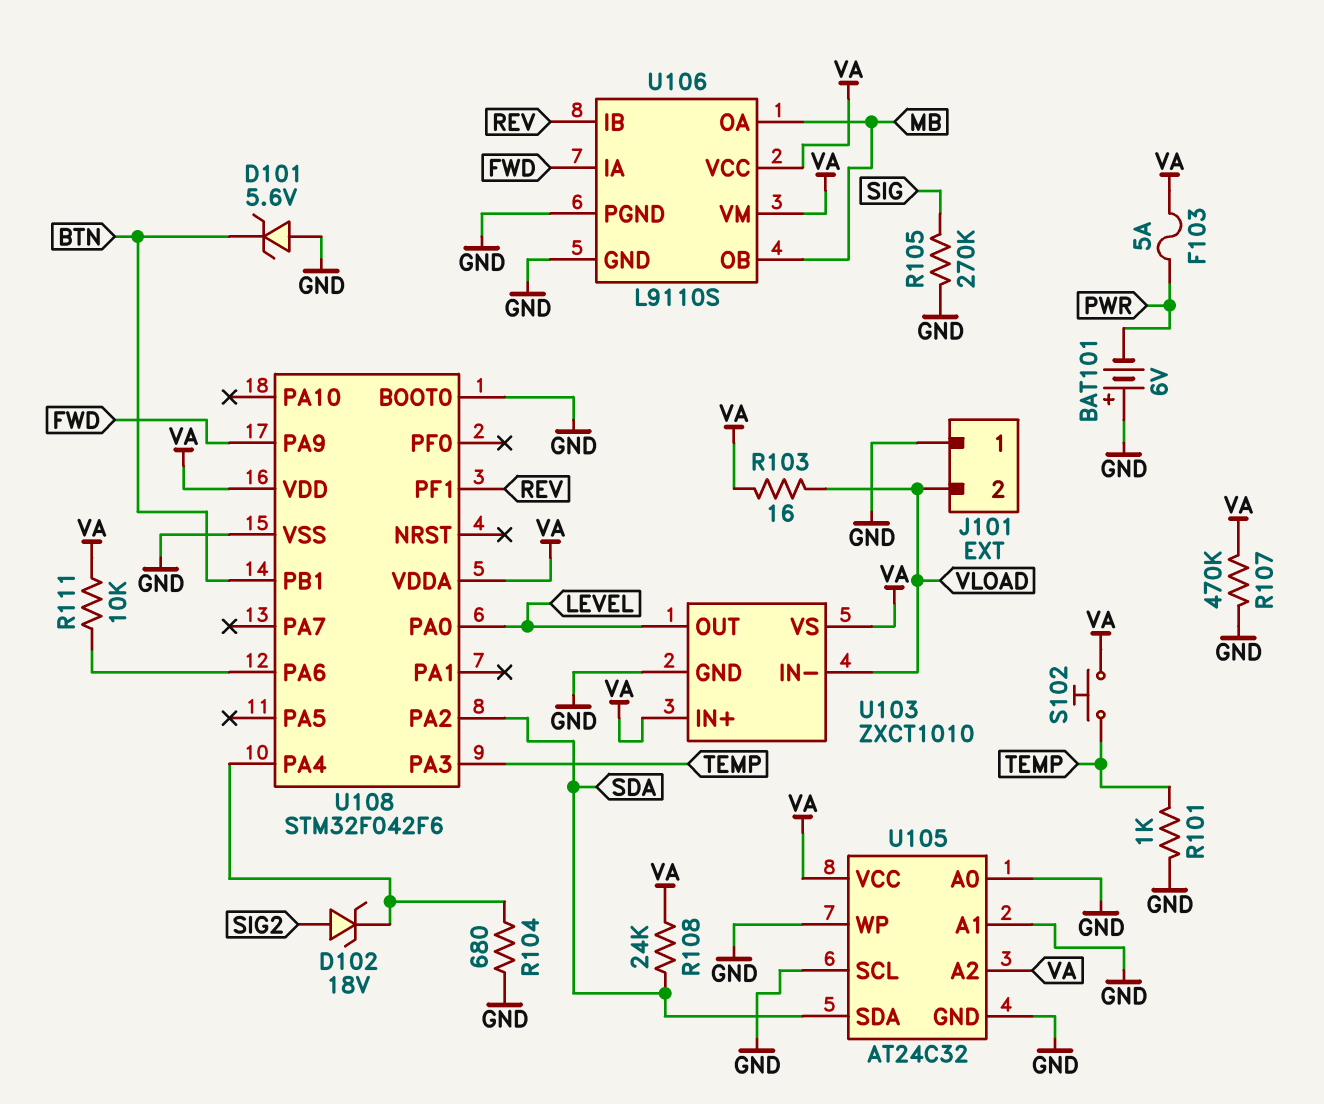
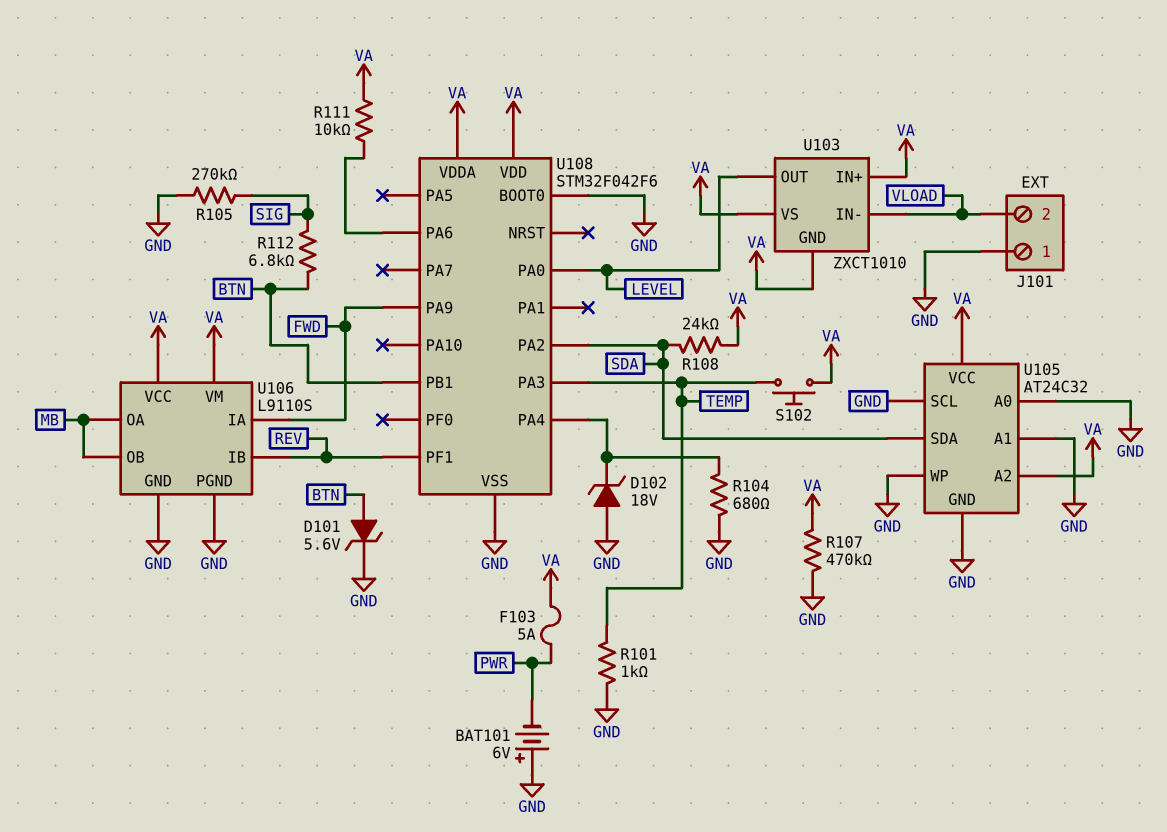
D101: zener 5.6V (A GND, K BTN) -> zener 5.6V (A BTN, K GND)
D102: zener 18V (A SIG2, K U108/PA4) -> zener 18V (A GND, K U108/PA4)
R103: 16 (VA, VLOAD) -> none
R112: none -> 6.8k (BTN, SIG)
U103 pin GND: GND -> VA

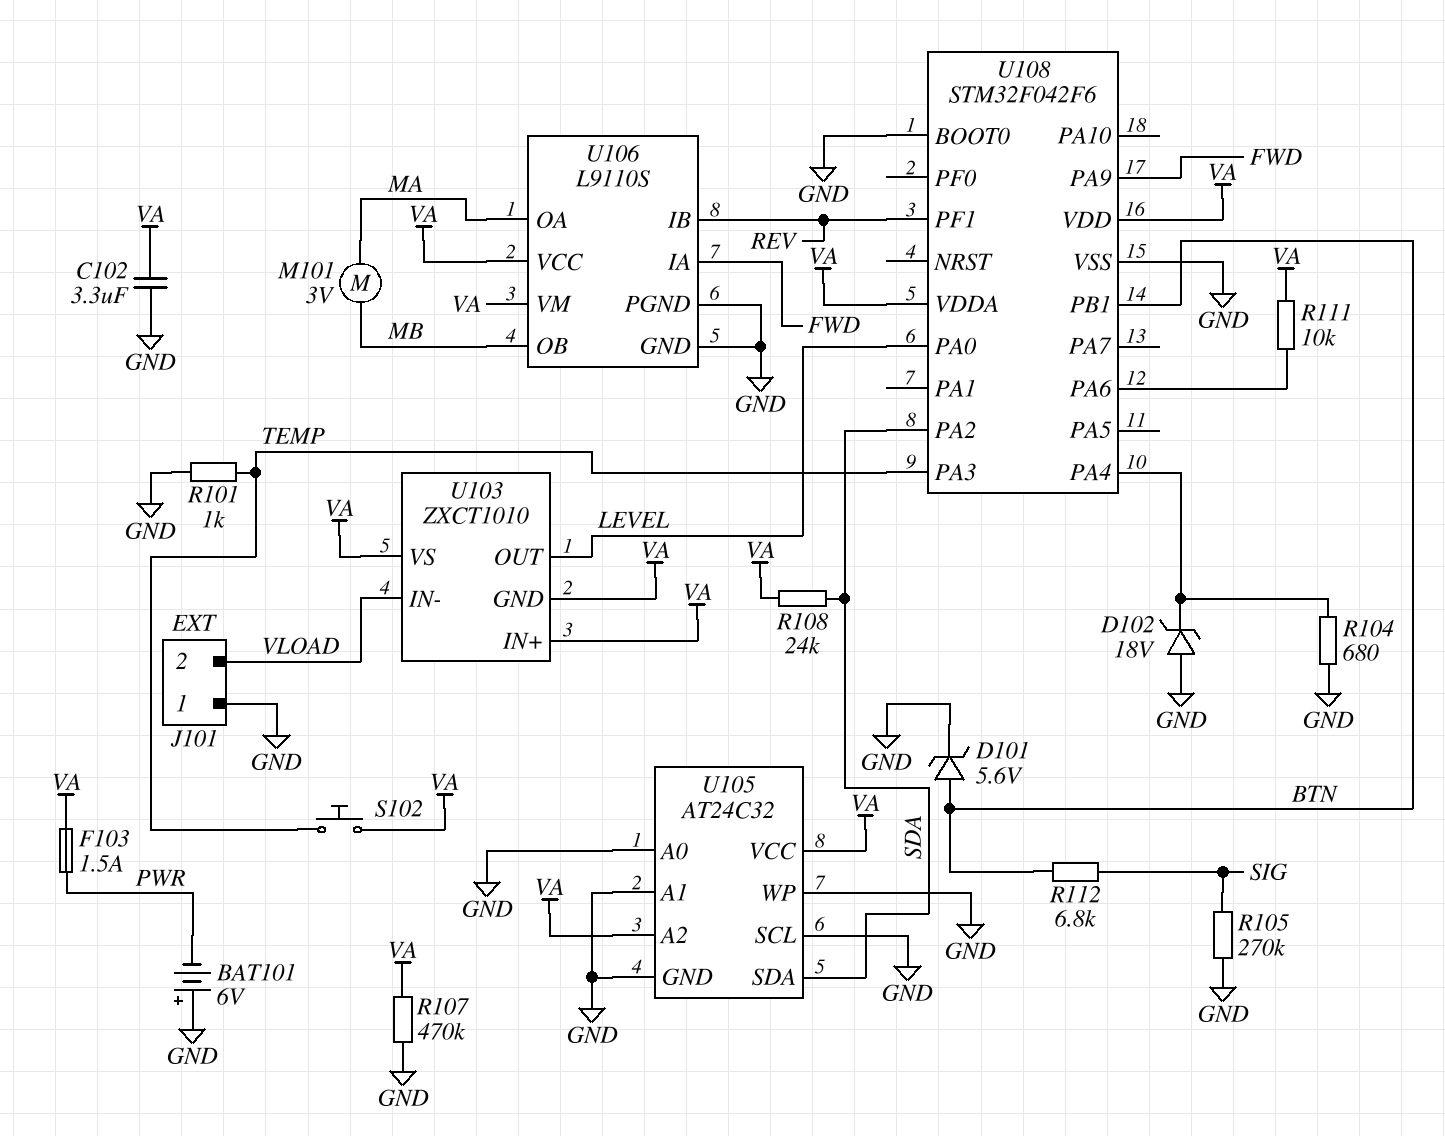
C102: none -> 3.3uF (GND, VA)
F103: 5A (PWR, VA) -> 1.5A (PWR, VA)
M101: none -> motor 3V (MA, MB)
U106 pin OA: MB -> MA

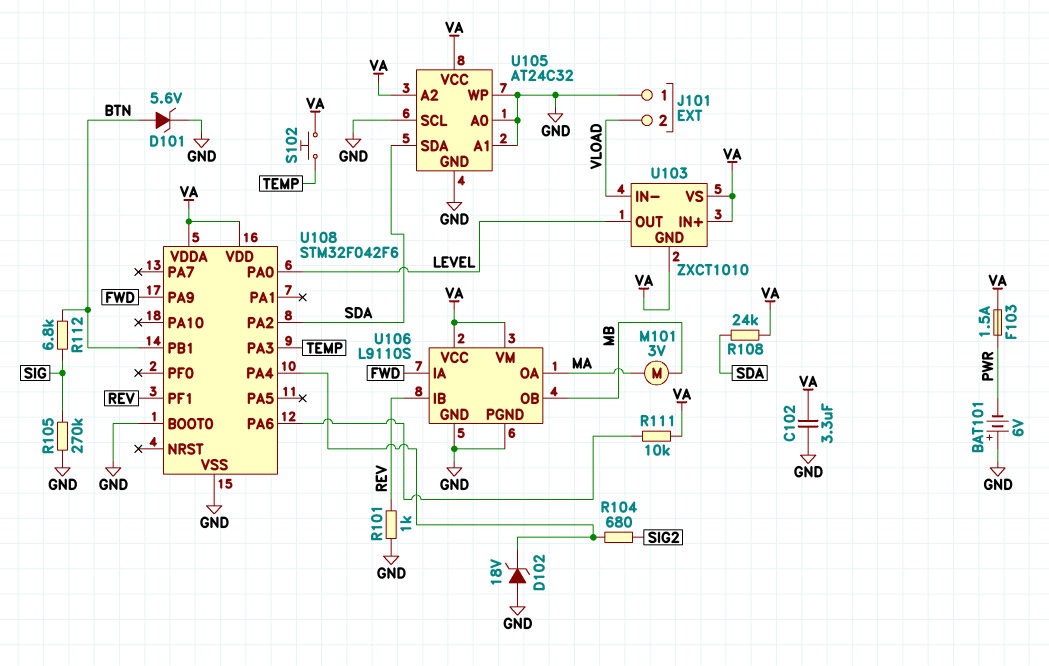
R101: 1k (GND, TEMP) -> 1k (GND, REV)
R104: 680 (GND, U108/PA4) -> 680 (SIG2, U108/PA4)
R107: 470k (GND, VA) -> none

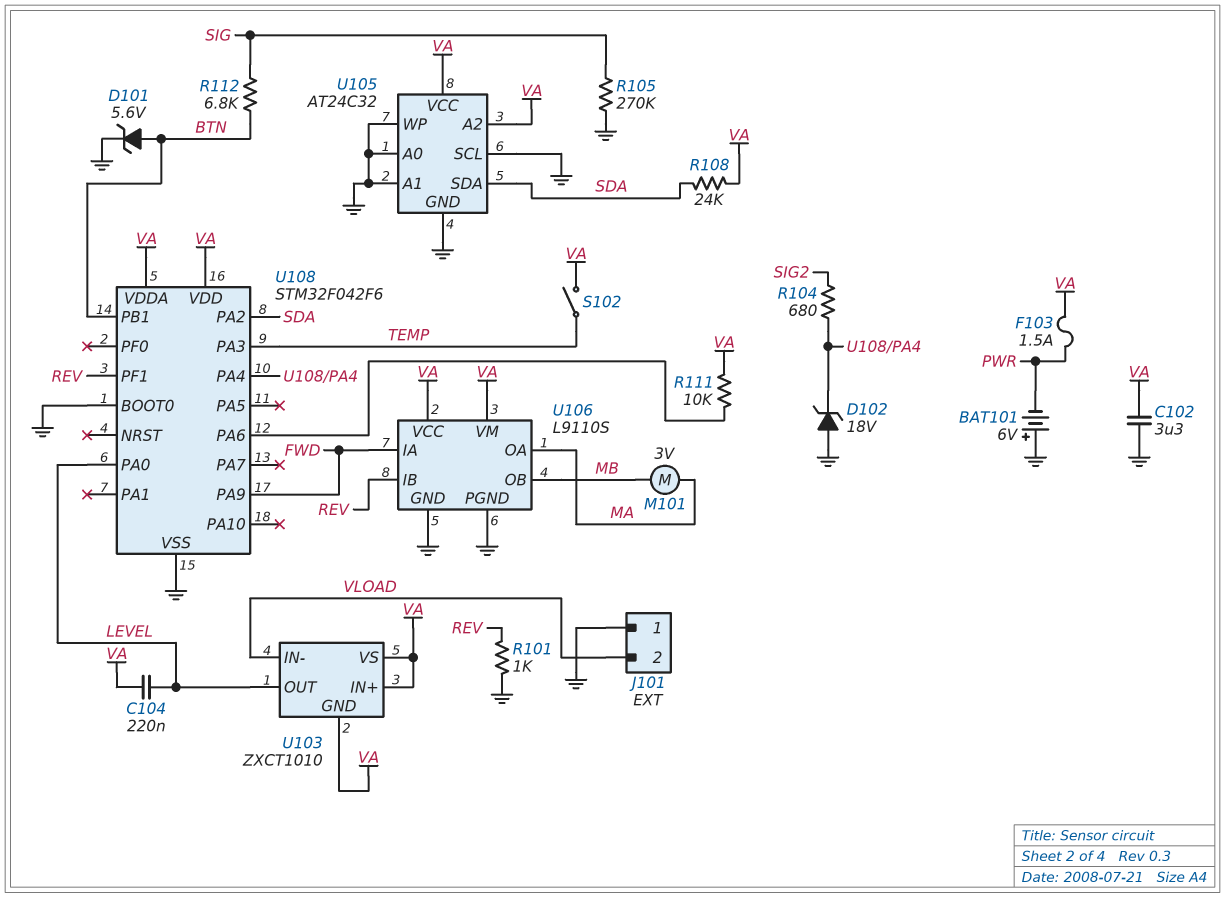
C104: none -> 220nF (LEVEL, VA)
S102: button (TEMP, VA) -> switch (TEMP, VA)

